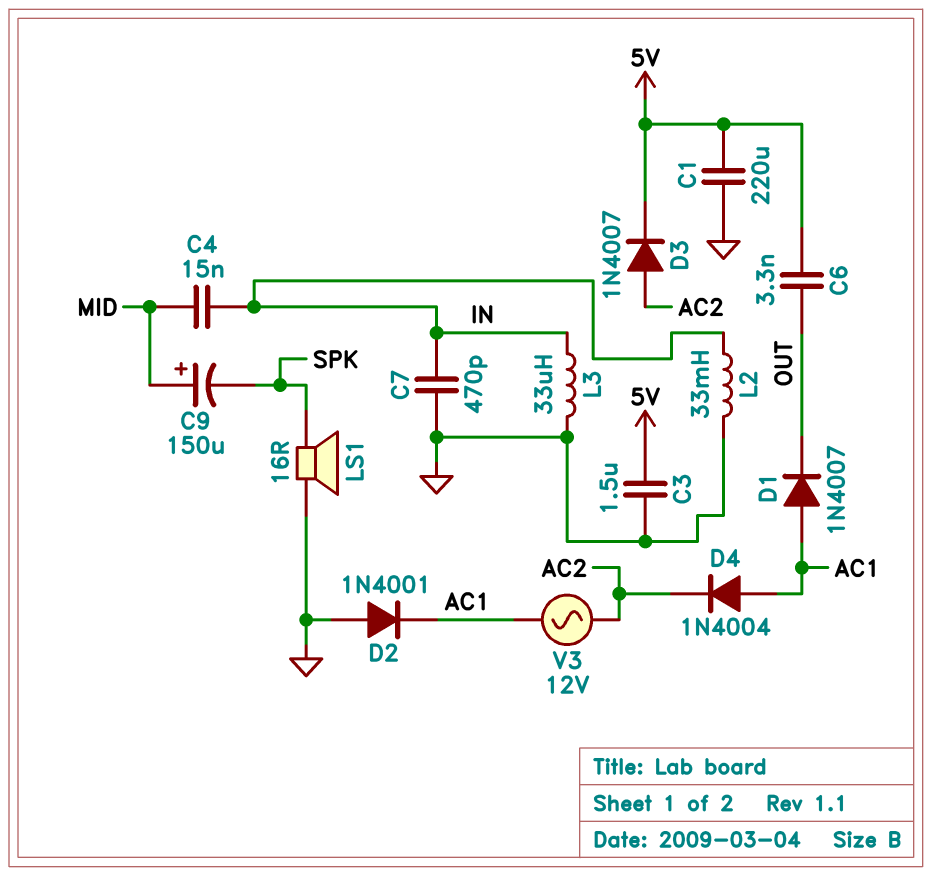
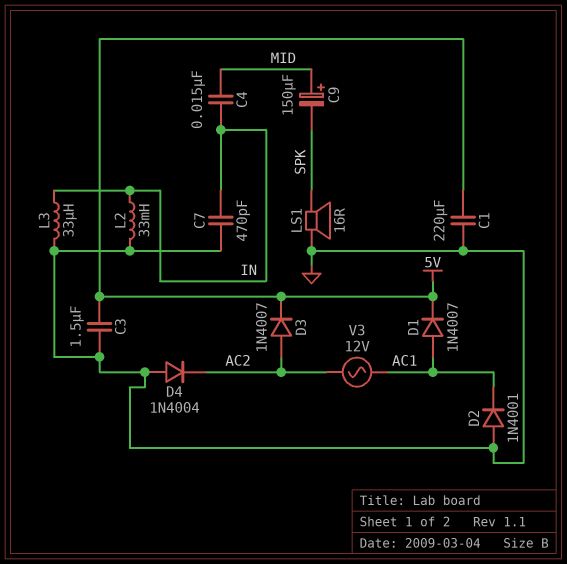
C6: 3.3nF (5V, OUT) -> none
D1: diode 1N4007 (A AC1, K OUT) -> diode 1N4007 (A AC1, K 5V)
D4: diode 1N4004 (A AC1, K AC2) -> diode 1N4004 (A GND, K AC2)

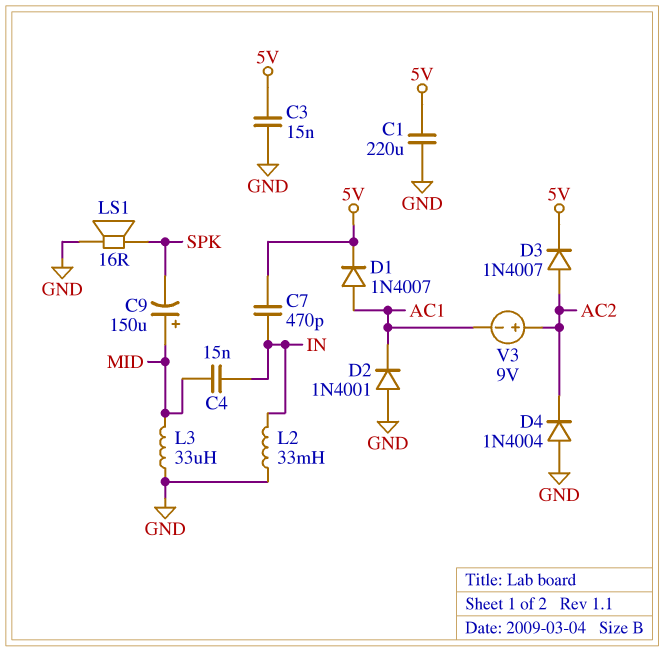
C3: 1.5uF (5V, GND) -> 15nF (5V, GND)
C7: 470pF (GND, IN) -> 470pF (5V, IN)
L3: 33uH (GND, IN) -> 33uH (GND, MID)
V3: AC 12V (AC1, AC2) -> 9V (plus AC2, minus AC1)

